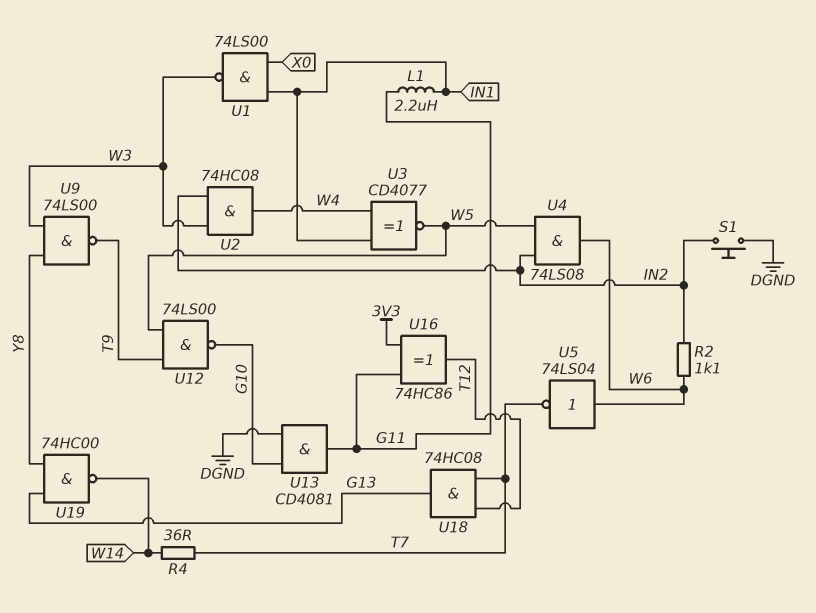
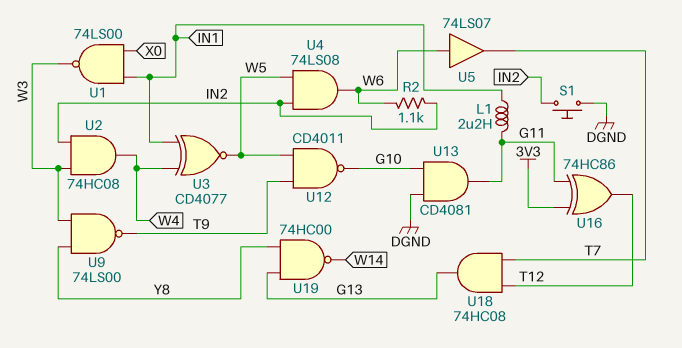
R4: 36 (T7, W14) -> none
U5: NOT 74LS04 (in W6, out T7) -> buffer 74LS07 (in W6, out T7)
U12: NAND 74LS00 (in T9, in W5, out G10) -> NAND CD4011 (in T9, in W5, out G10)

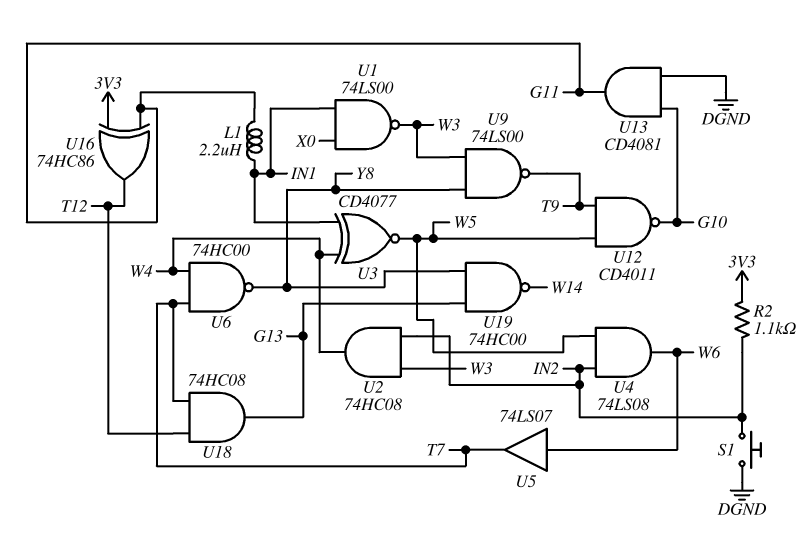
R2: 1.1k (IN2, W6) -> 1.1k (3V3, IN2)
U6: none -> NAND 74HC00 (in T7, in W4, out Y8)

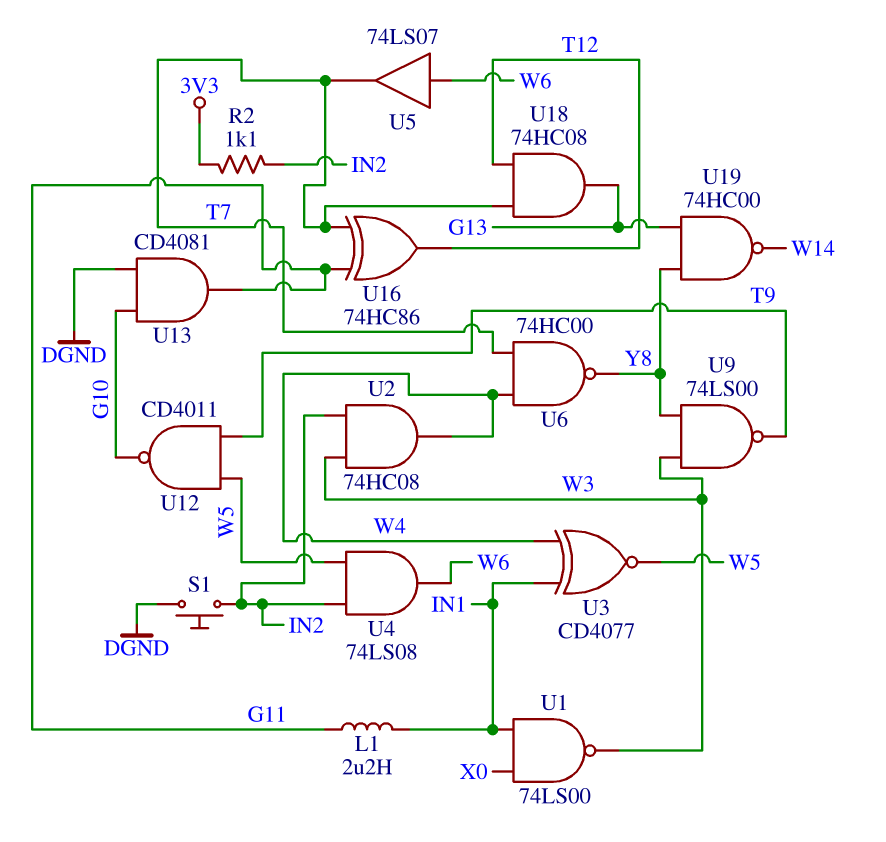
U16: XOR 74HC86 (in 3V3, in G11, out T12) -> XOR 74HC86 (in G11, in T7, out T12)

